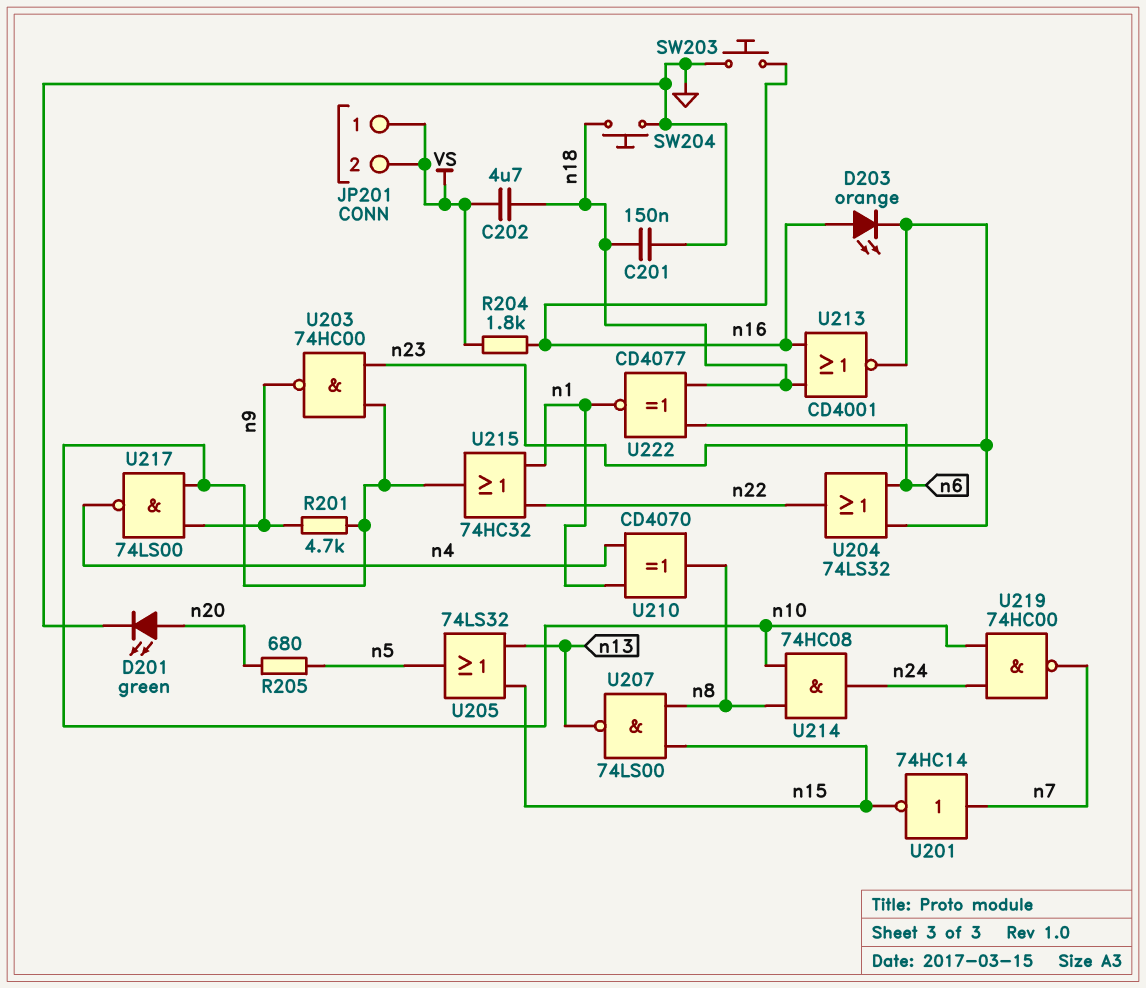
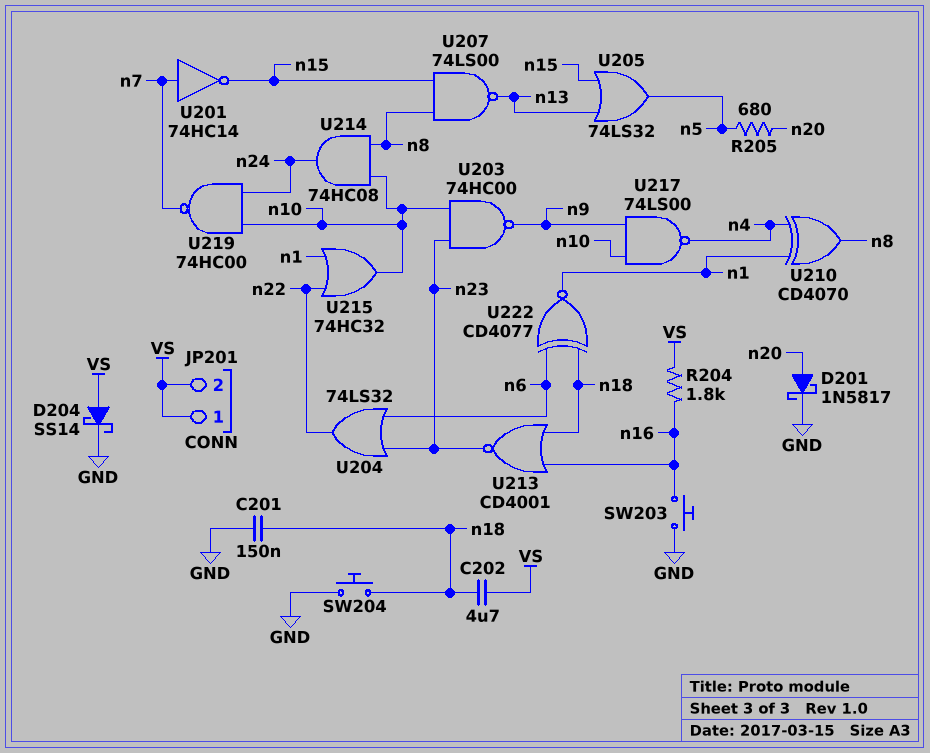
D201: LED green (A n20, K GND) -> schottky 1N5817 (A n20, K GND)
D203: LED orange (A n16, K n23) -> none
D204: none -> schottky SS14 (A VS, K GND)
R201: 4.7k (n9, n10) -> none

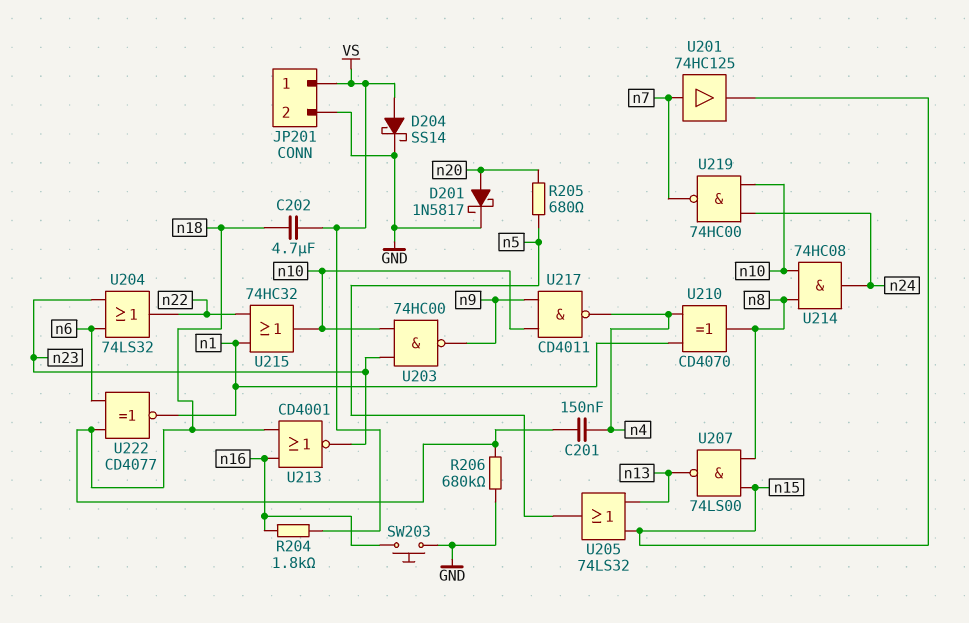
C201: 150nF (GND, n18) -> 150nF (n4, n18)
JP201 pin 2: VS -> GND
R206: none -> 680k (GND, n18)
SW204: button (GND, n18) -> none
U201: NOT 74HC14 (in n7, out n15) -> buffer 74HC125 (in n7, out n15)
U217: NAND 74LS00 (in n9, in n10, out n4) -> NAND CD4011 (in n9, in n10, out n4)

